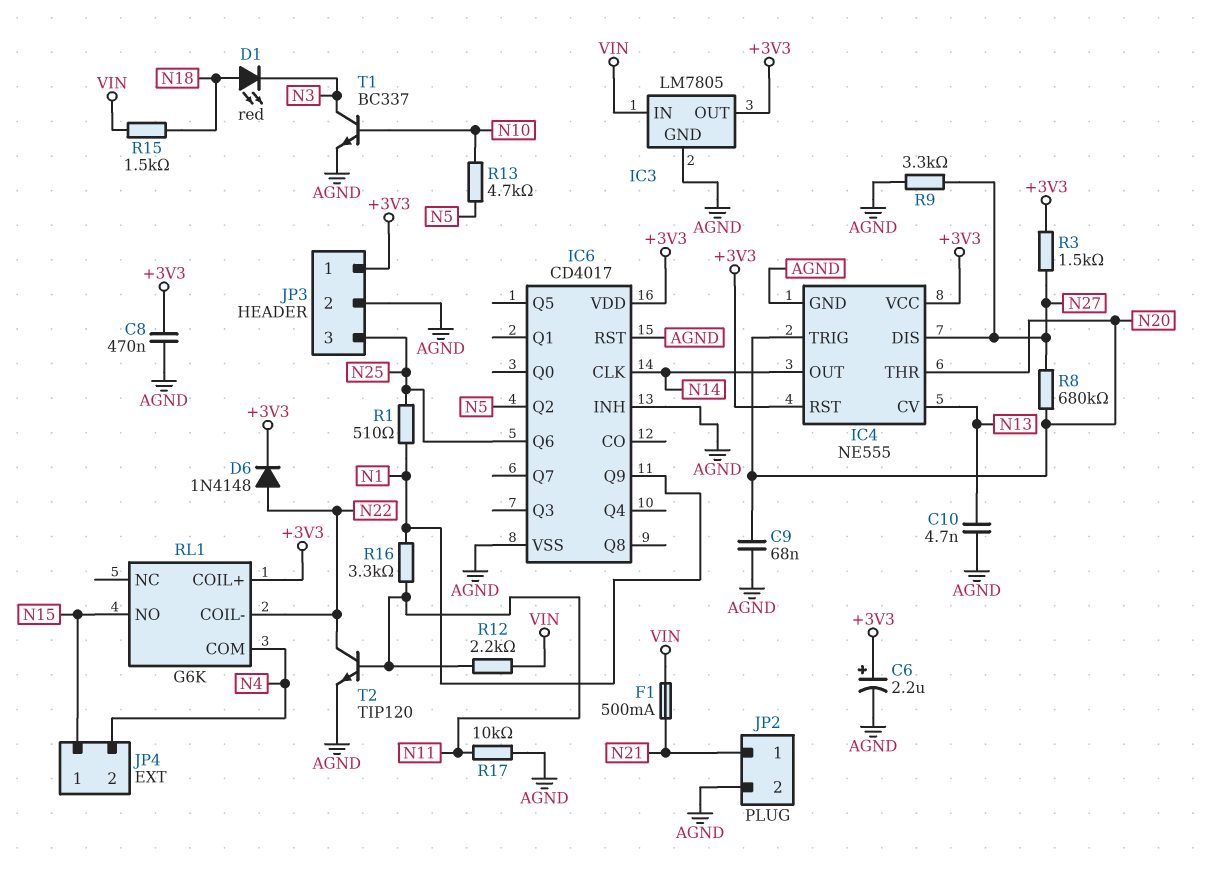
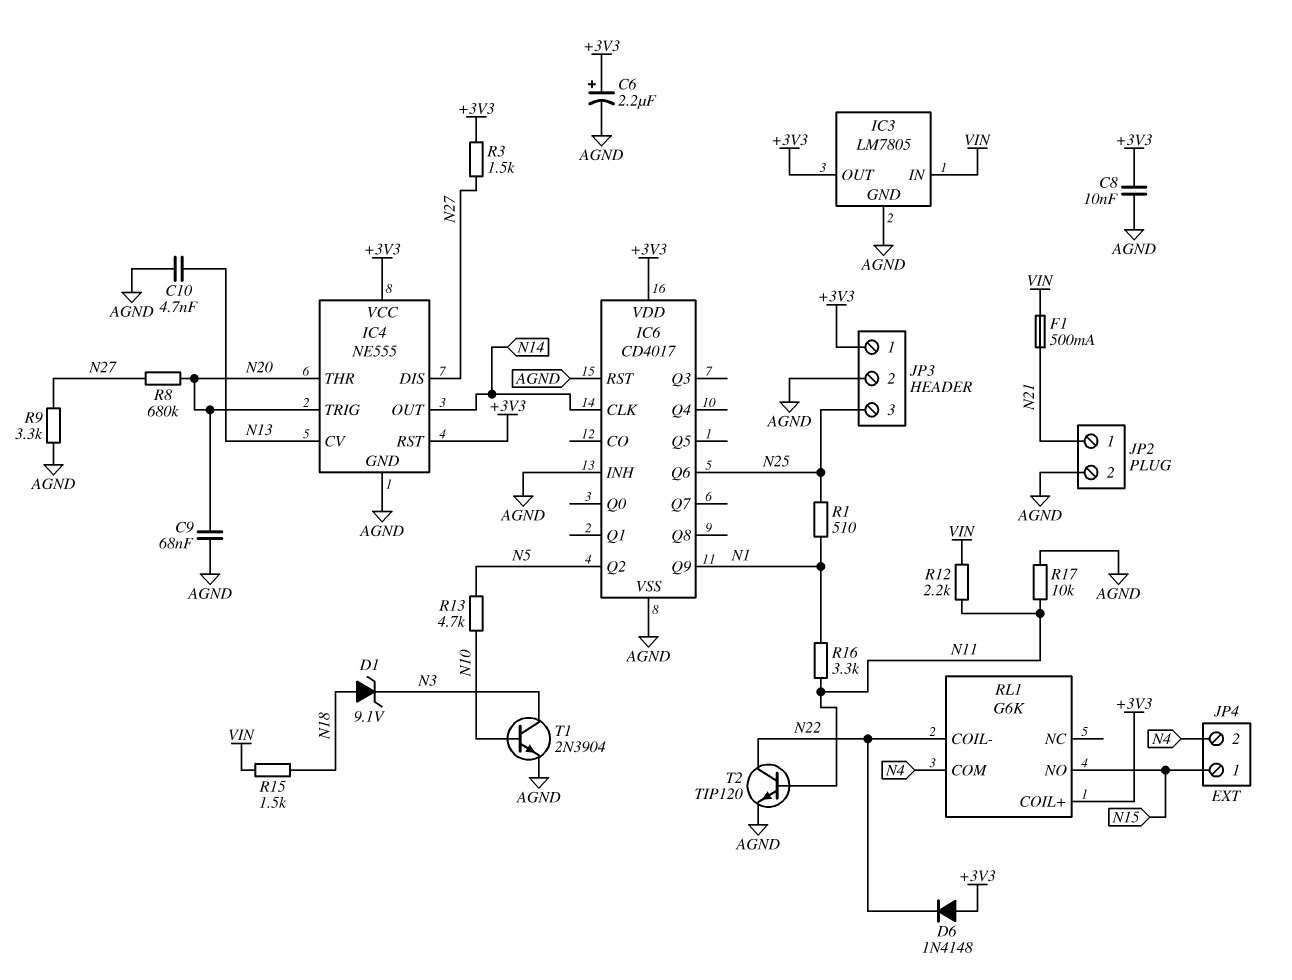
C8: 470nF (+3V3, AGND) -> 10nF (+3V3, AGND)
D1: LED red (A N18, K N3) -> zener 9.1V (A N18, K N3)
D6: diode 1N4148 (A N22, K +3V3) -> diode 1N4148 (A +3V3, K N22)
T1: NPN BC337 (B N10, C N3, E AGND) -> NPN 2N3904 (B N10, C N3, E AGND)

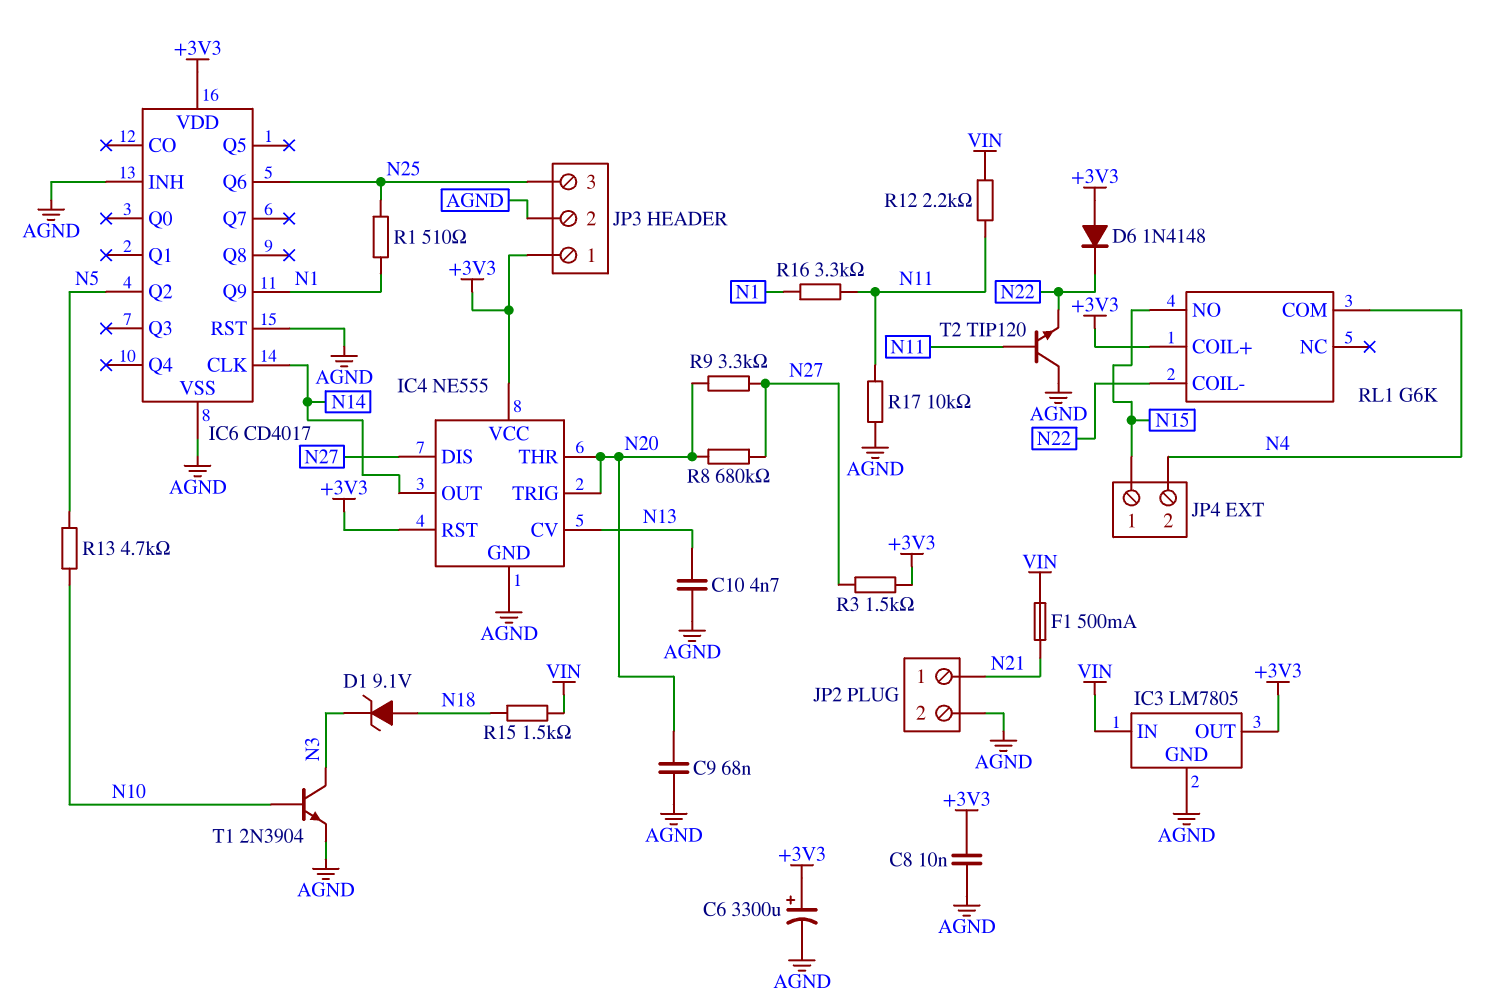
C6: 2.2uF (plus +3V3, minus AGND) -> 3300uF (plus +3V3, minus AGND)
R9: 3.3k (AGND, N27) -> 3.3k (N20, N27)
T2: NPN TIP120 (B N11, C N22, E AGND) -> NPN TIP120 (B N11, C AGND, E N22)

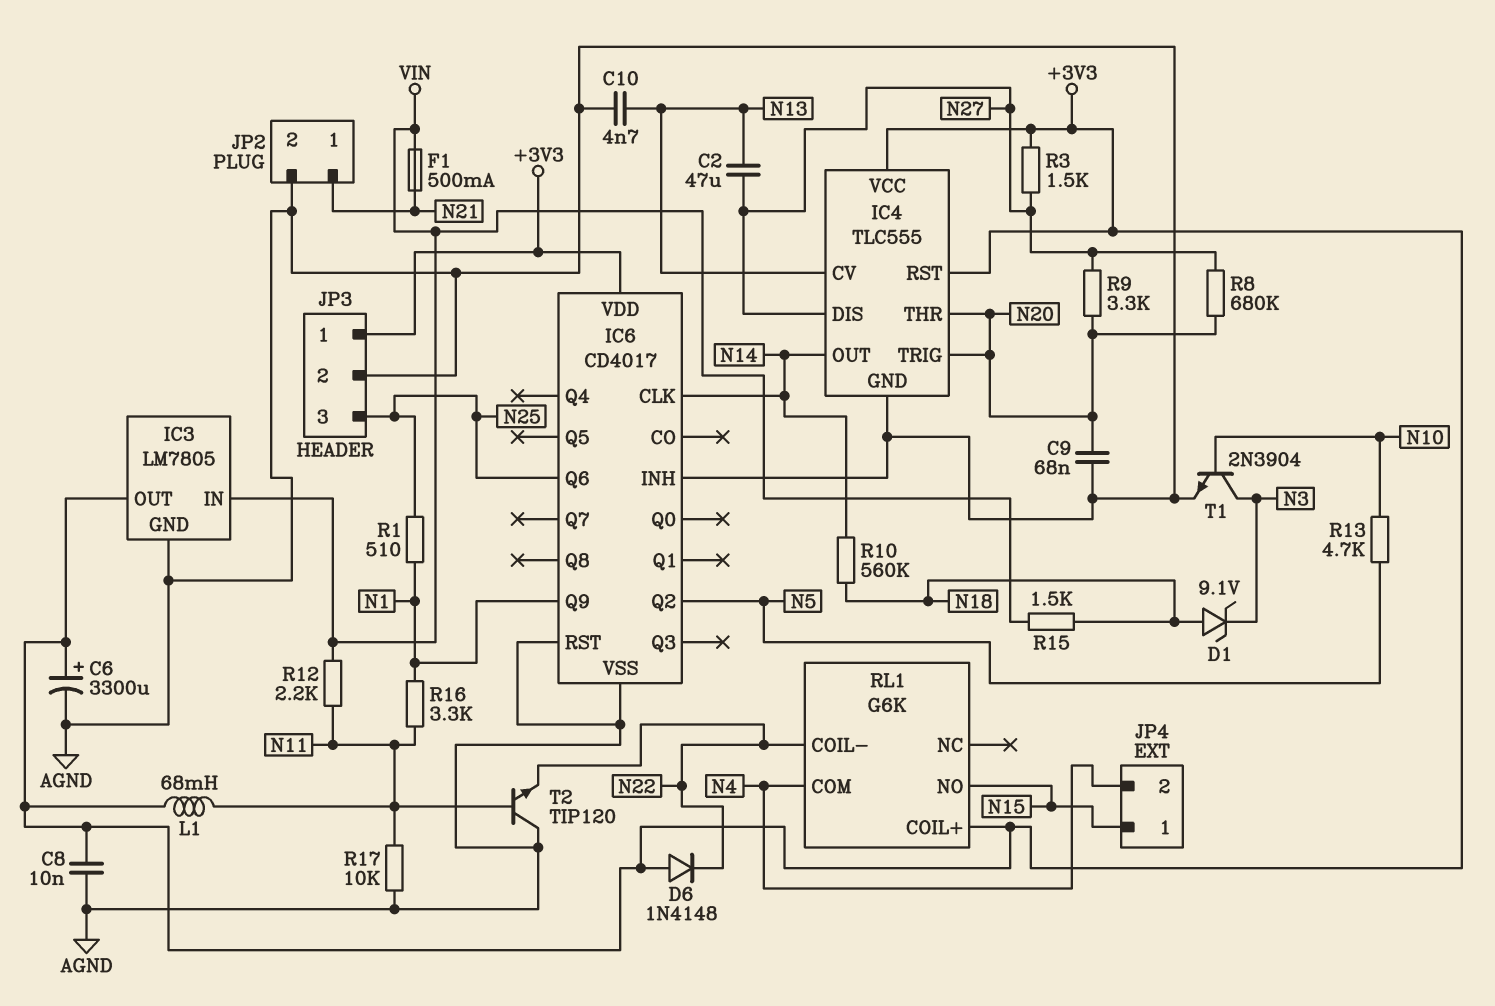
C2: none -> 47uF (N13, N27)
IC4: NE555 -> TLC555
L1: none -> 68mH (+3V3, N11)
R10: none -> 560k (N14, N18)

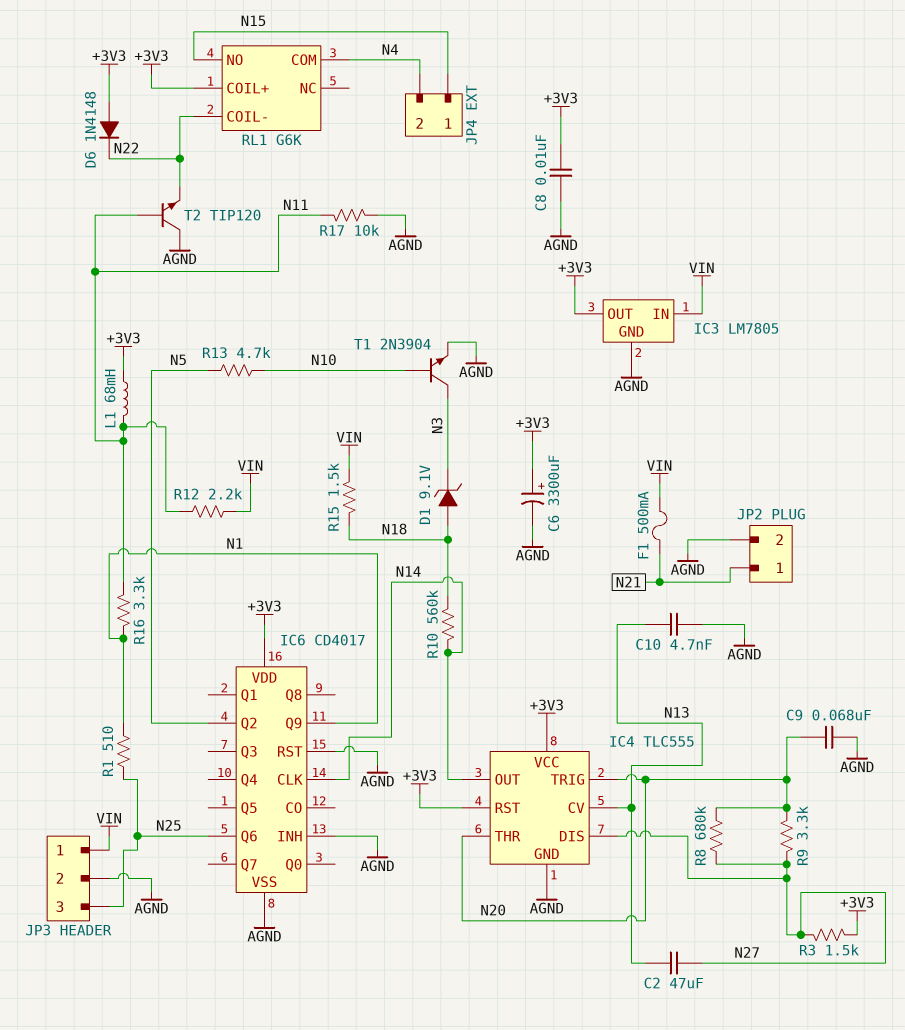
JP3 pin 1: +3V3 -> VIN

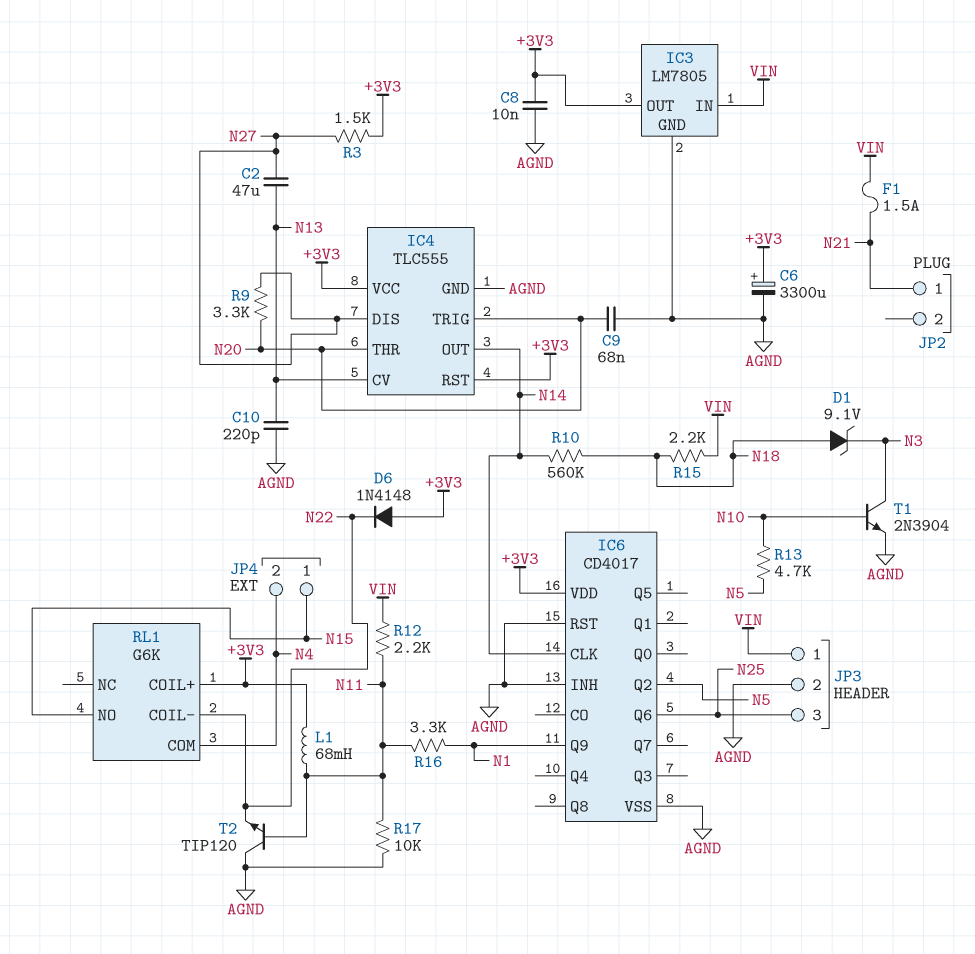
C10: 4.7nF (AGND, N13) -> 220pF (AGND, N13)
F1: 500mA (N21, VIN) -> 1.5A (N21, VIN)
JP2 pin 2: AGND -> none
R1: 510 (N1, N25) -> none
R8: 680k (N20, N27) -> none
R15: 1.5k (N18, VIN) -> 2.2k (N18, VIN)

